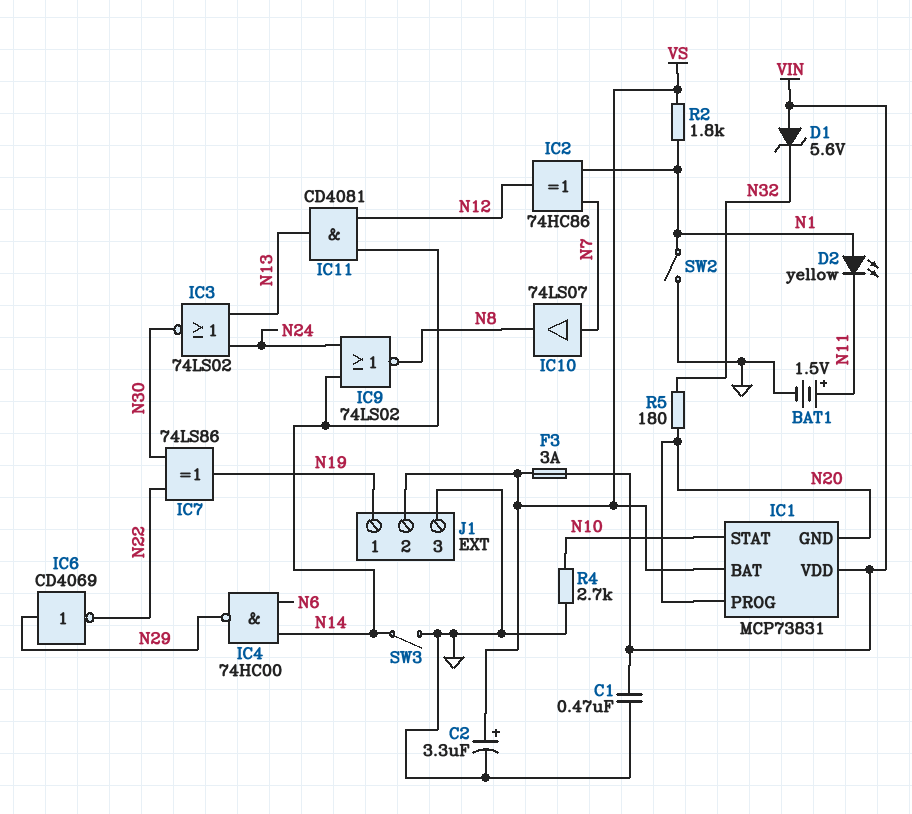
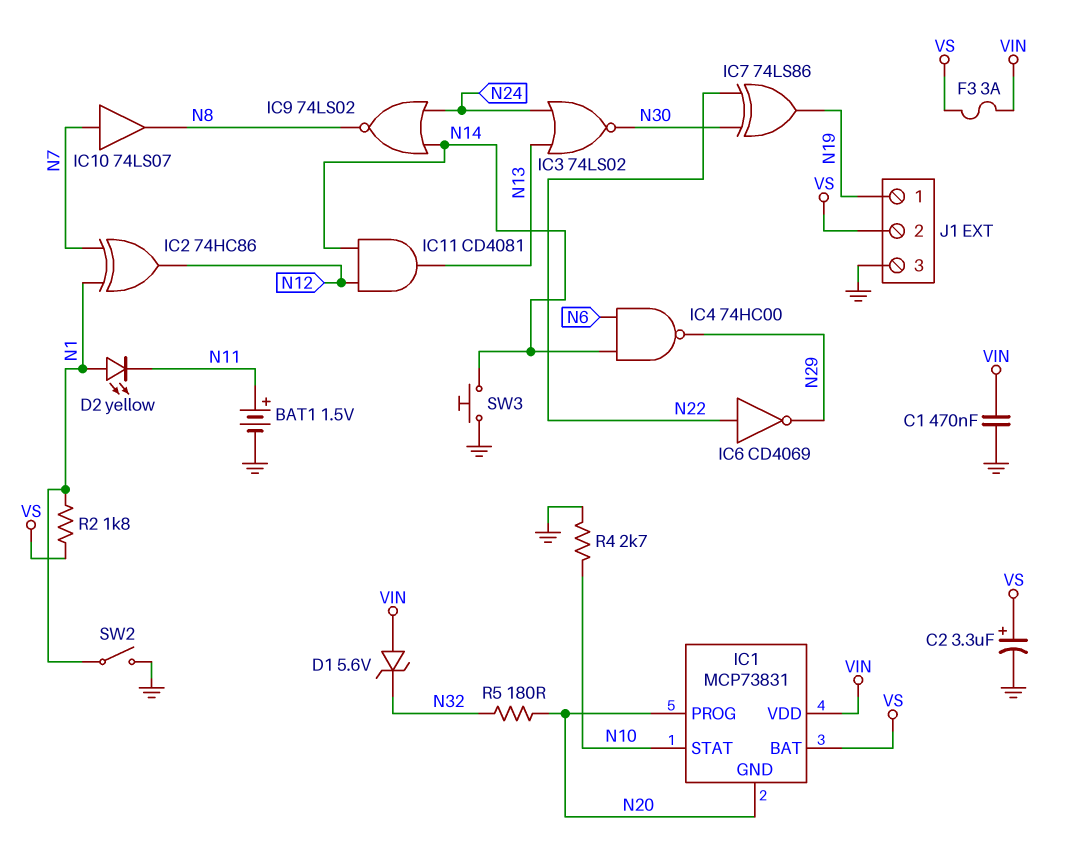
IC6: NOT CD4069 (in N29, out N22) -> NOT CD4069 (in N22, out N29)
SW3: switch (GND, N14) -> button (GND, N14)

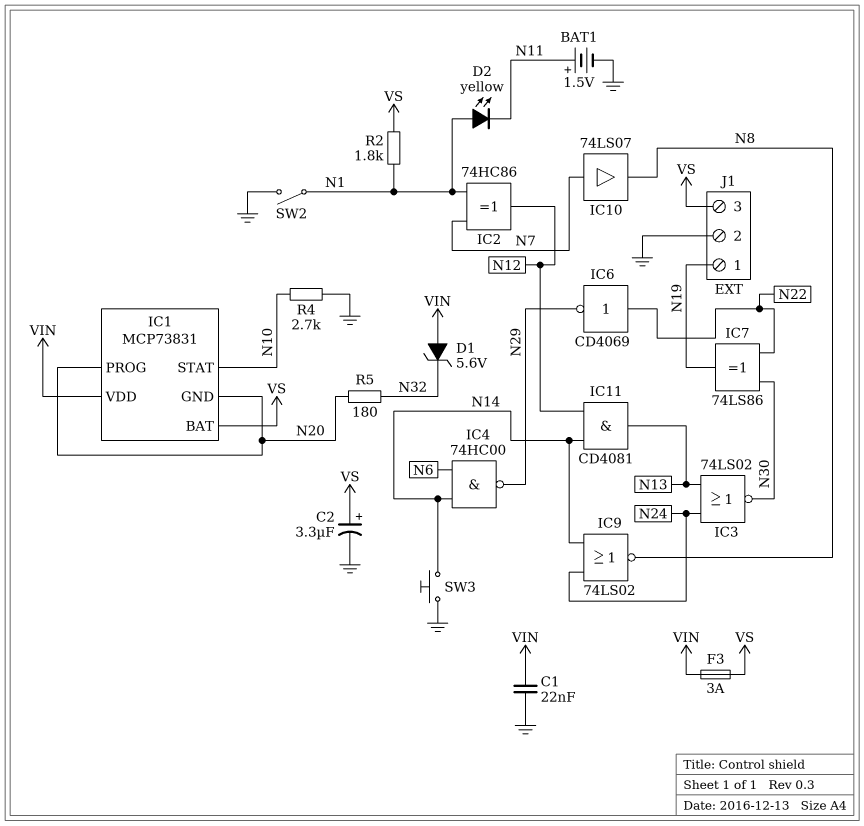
C1: 470nF (GND, VIN) -> 22nF (GND, VIN)
J1 pin 2: VS -> GND
J1 pin 3: GND -> VS

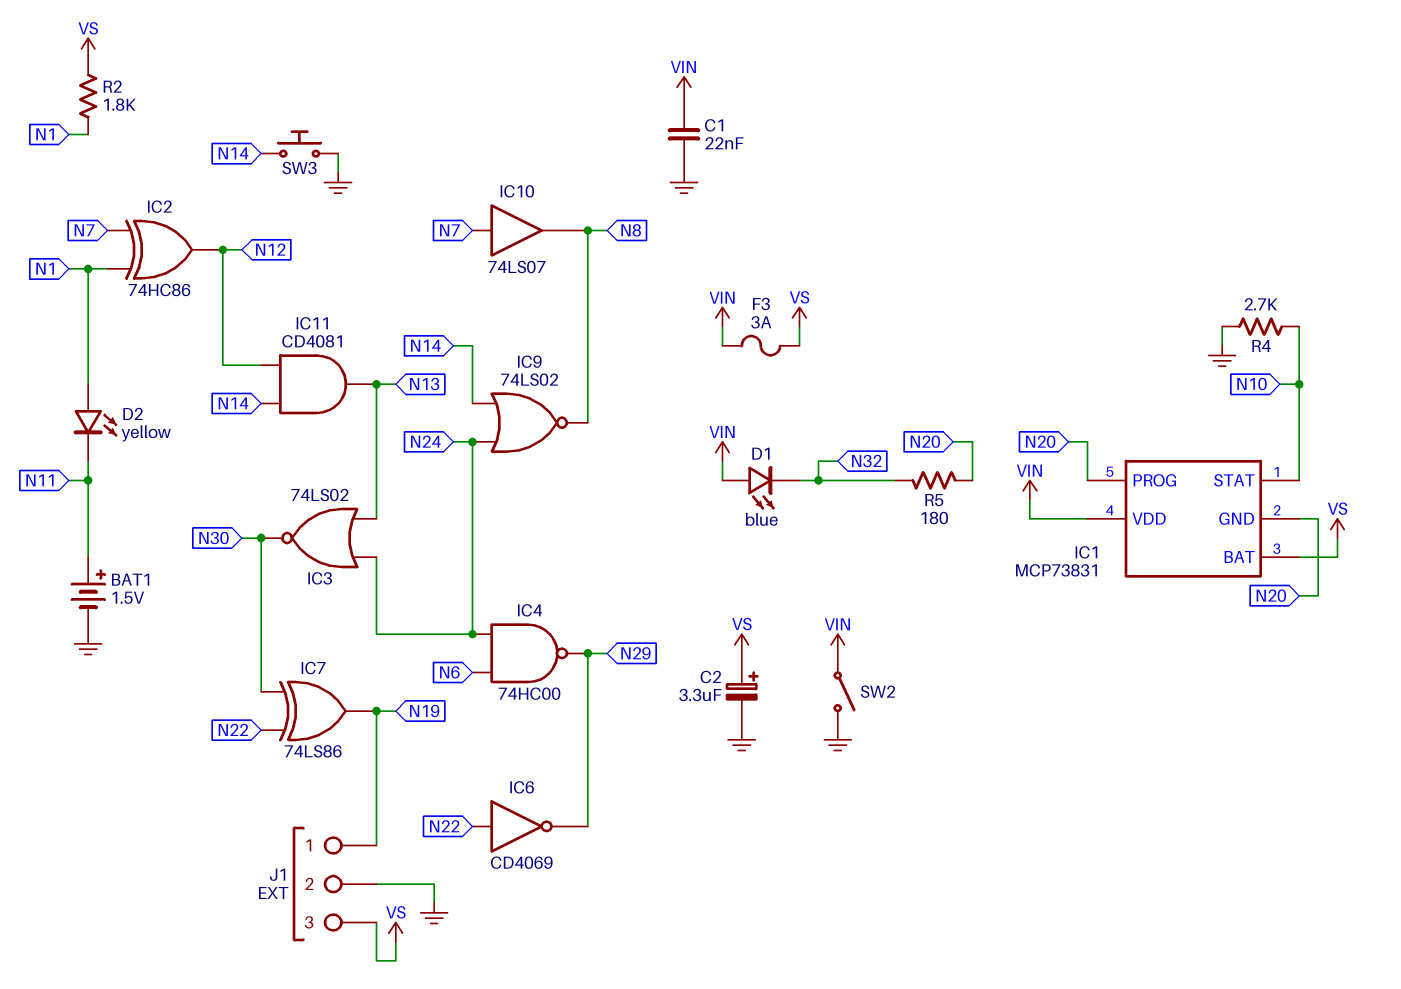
D1: zener 5.6V (A VIN, K N32) -> LED blue (A VIN, K N32)
IC4: NAND 74HC00 (in N6, in N14, out N29) -> NAND 74HC00 (in N6, in N24, out N29)
SW2: switch (GND, N1) -> switch (GND, VIN)

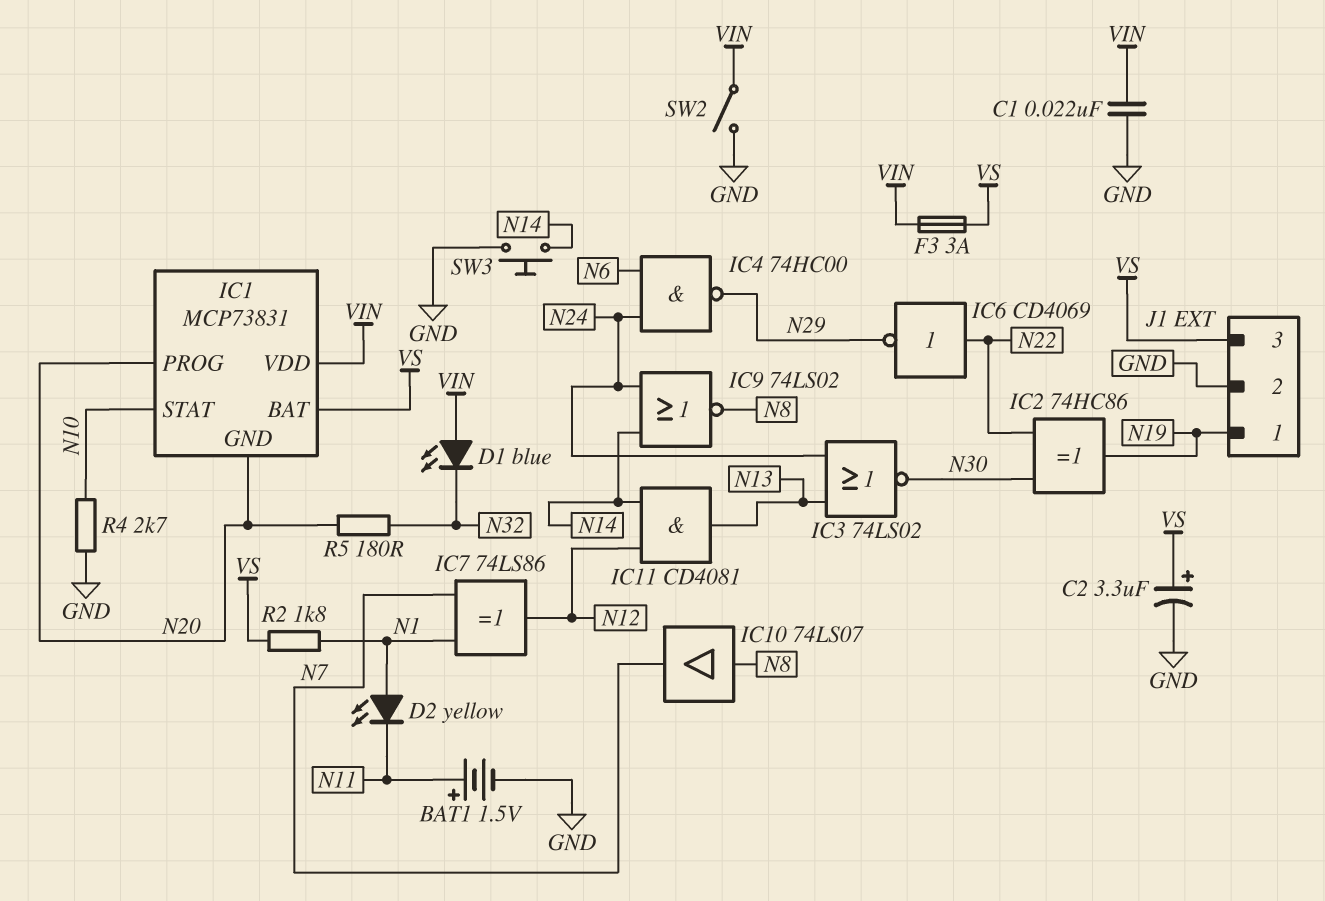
IC2: XOR 74HC86 (in N1, in N7, out N12) -> XOR 74HC86 (in N22, in N30, out N19)
IC7: XOR 74LS86 (in N22, in N30, out N19) -> XOR 74LS86 (in N1, in N7, out N12)
IC10: buffer 74LS07 (in N7, out N8) -> buffer 74LS07 (in N8, out N7)

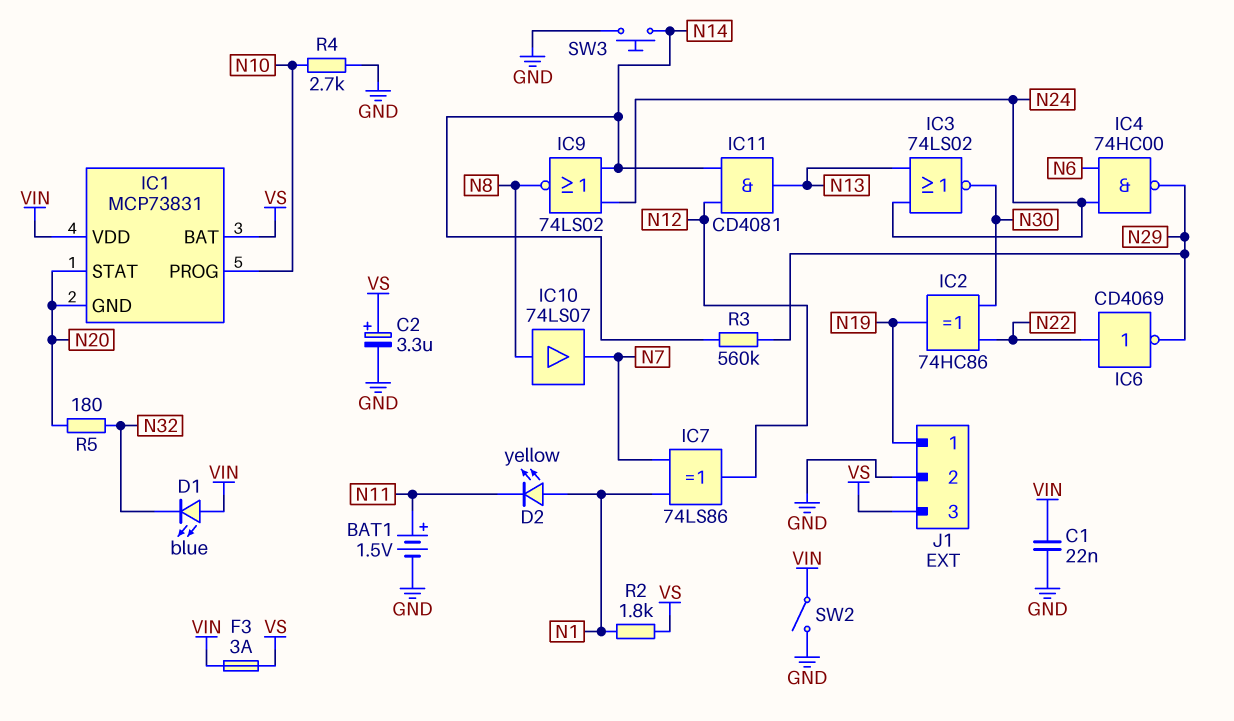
IC1 pin PROG: N20 -> N10
IC1 pin STAT: N10 -> N20
R3: none -> 560k (N14, N29)

